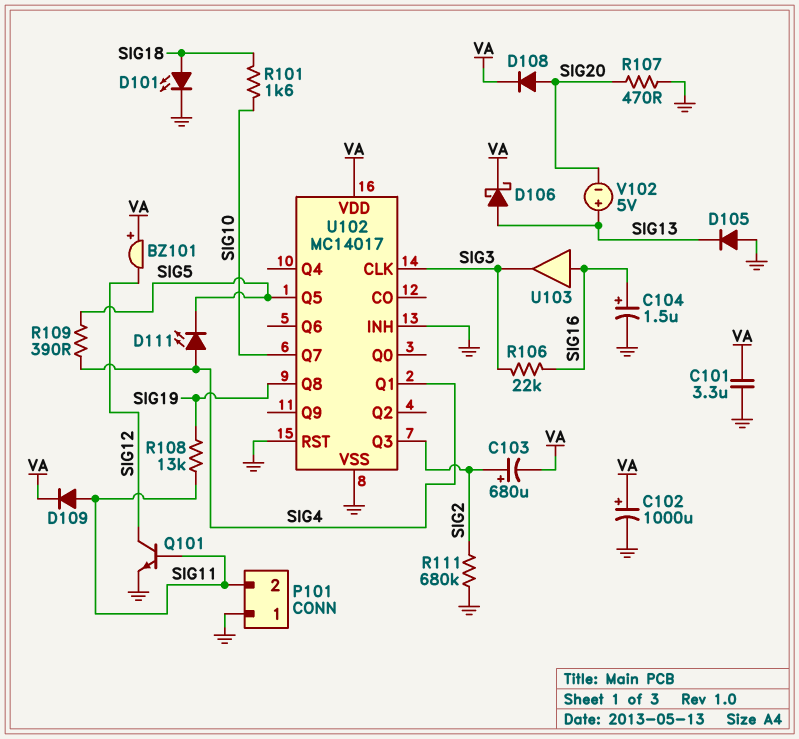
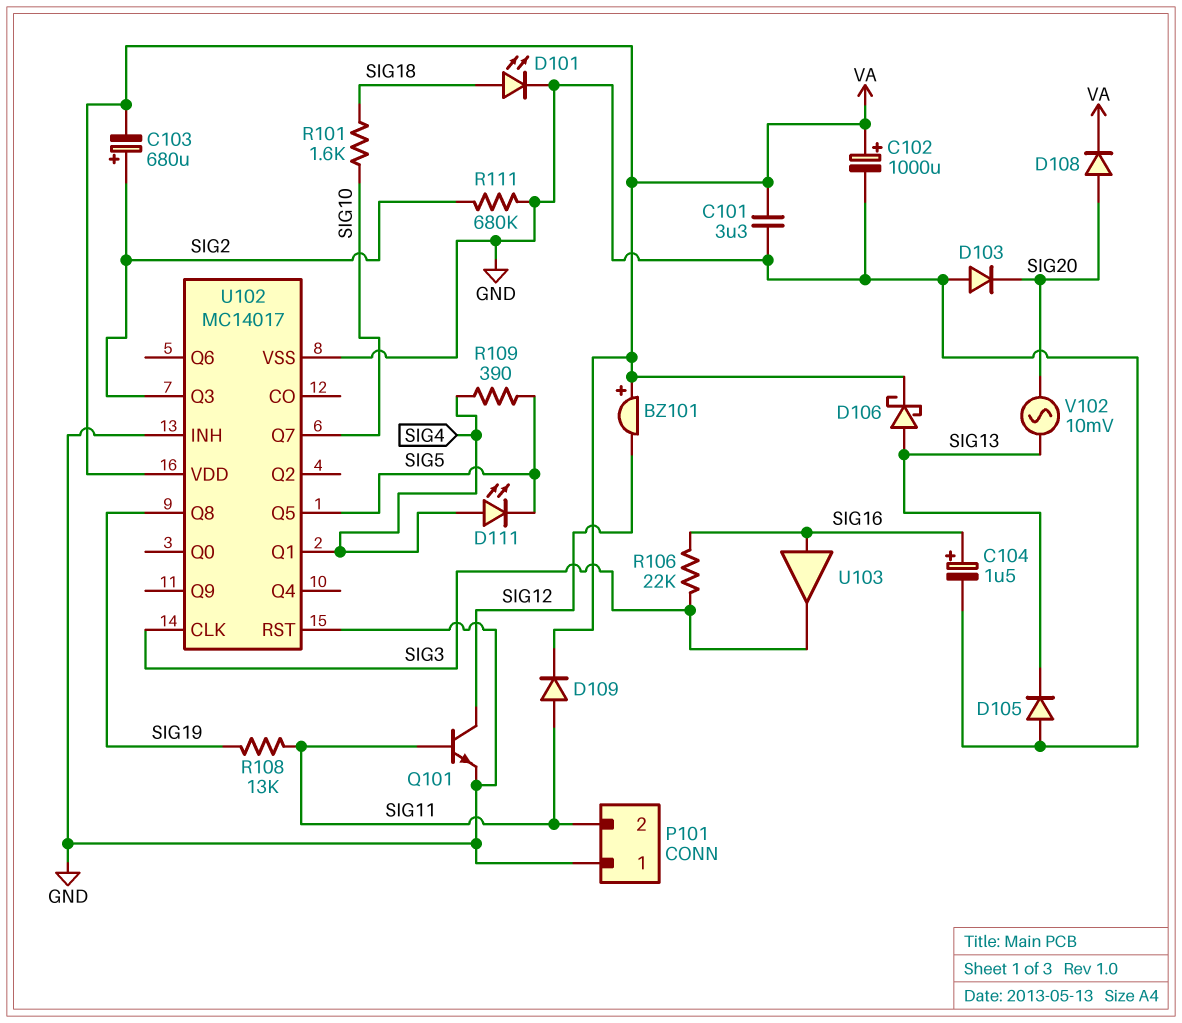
D103: none -> diode (A GND, K SIG20)
R107: 470 (GND, SIG20) -> none
V102: 5V (plus SIG13, minus SIG20) -> AC 10mV (SIG13, SIG20)

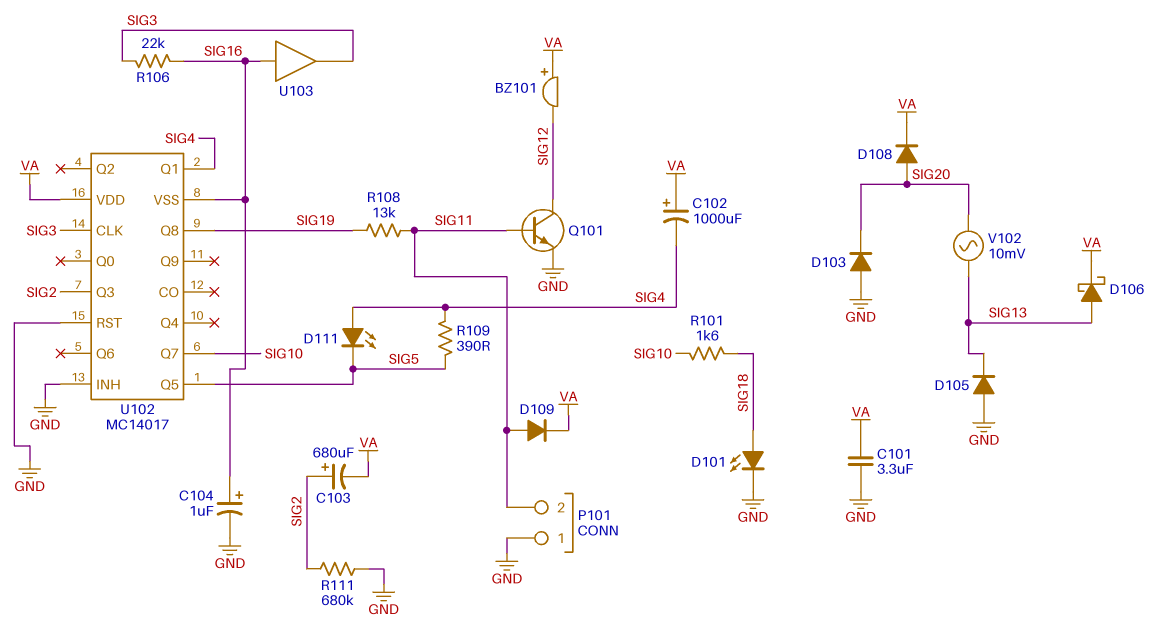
C102: 1000uF (plus VA, minus GND) -> 1000uF (plus VA, minus SIG4)
C104: 1.5uF (plus SIG16, minus GND) -> 1uF (plus SIG16, minus GND)
U102 pin VSS: GND -> SIG16

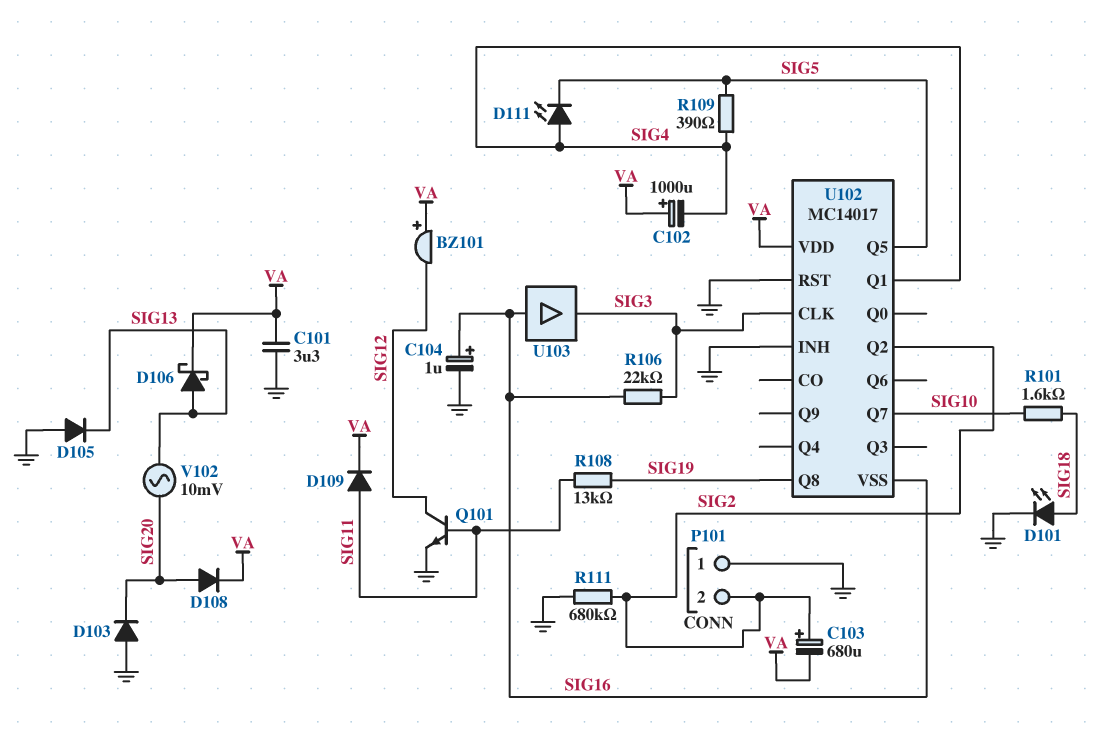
P101 pin 2: SIG11 -> SIG2
U102 pin Q2: none -> SIG2
U102 pin Q3: SIG2 -> none

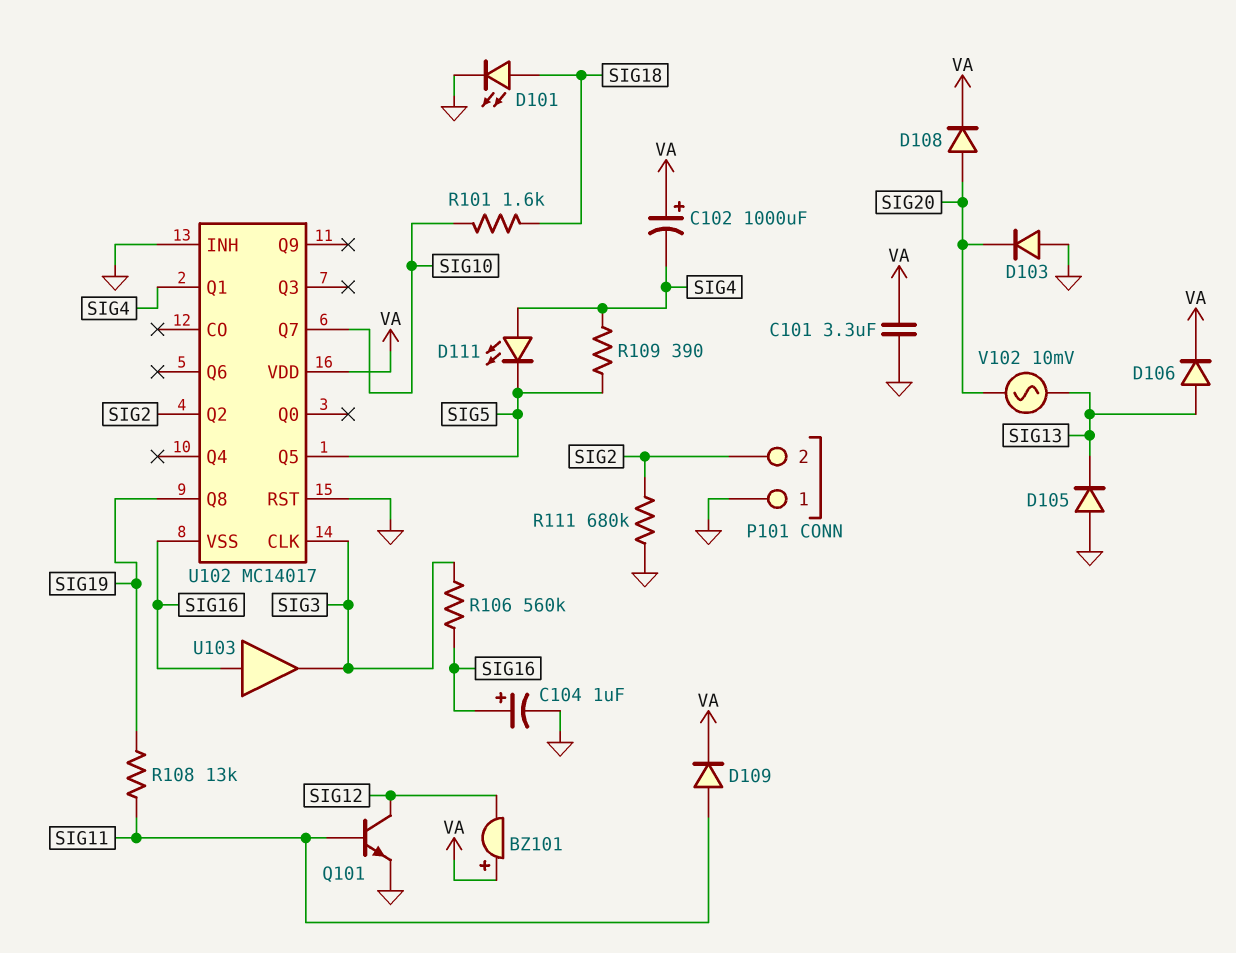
C103: 680uF (plus SIG2, minus VA) -> none
D106: schottky (A SIG13, K VA) -> diode (A SIG13, K VA)
R106: 22k (SIG3, SIG16) -> 560k (SIG3, SIG16)

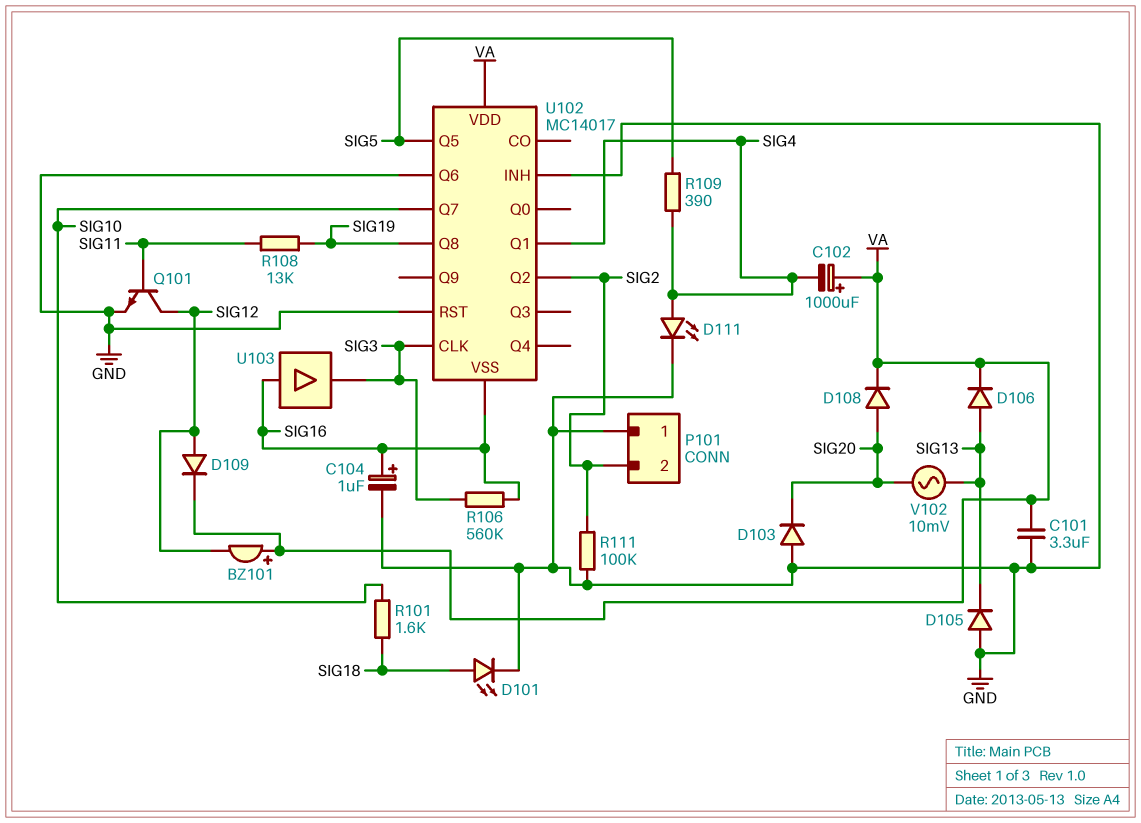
D109: diode (A SIG11, K VA) -> diode (A SIG12, K VA)
D111: LED (A SIG4, K SIG5) -> LED (A SIG4, K GND)
R111: 680k (GND, SIG2) -> 100k (GND, SIG2)
U102 pin Q6: none -> GND

